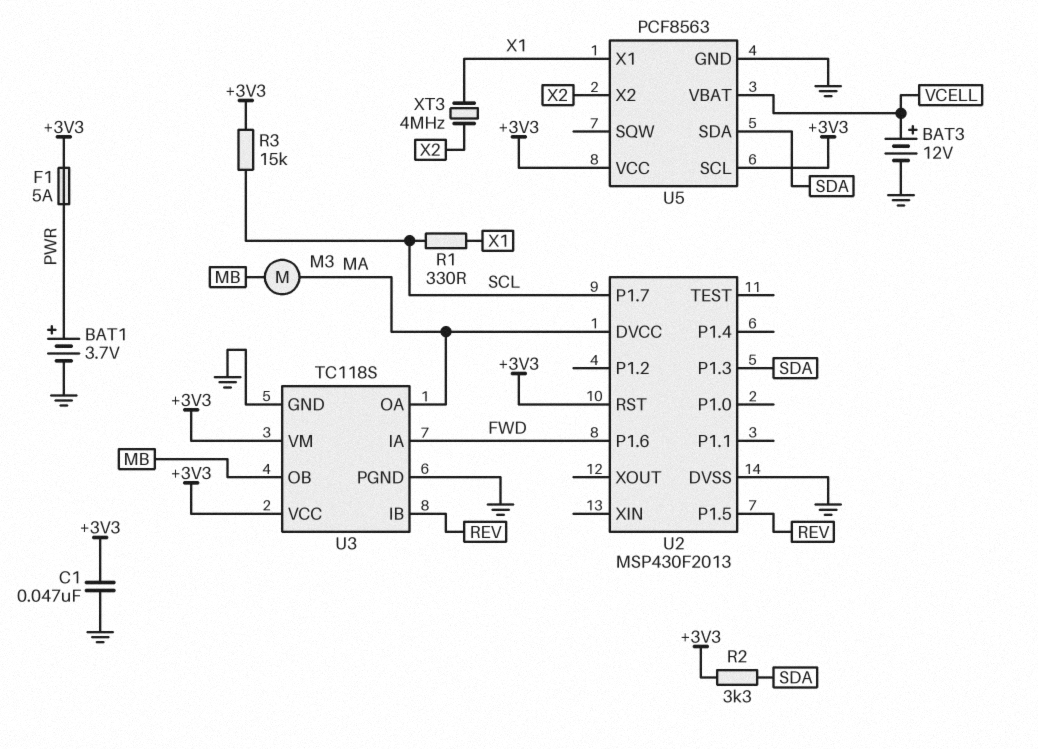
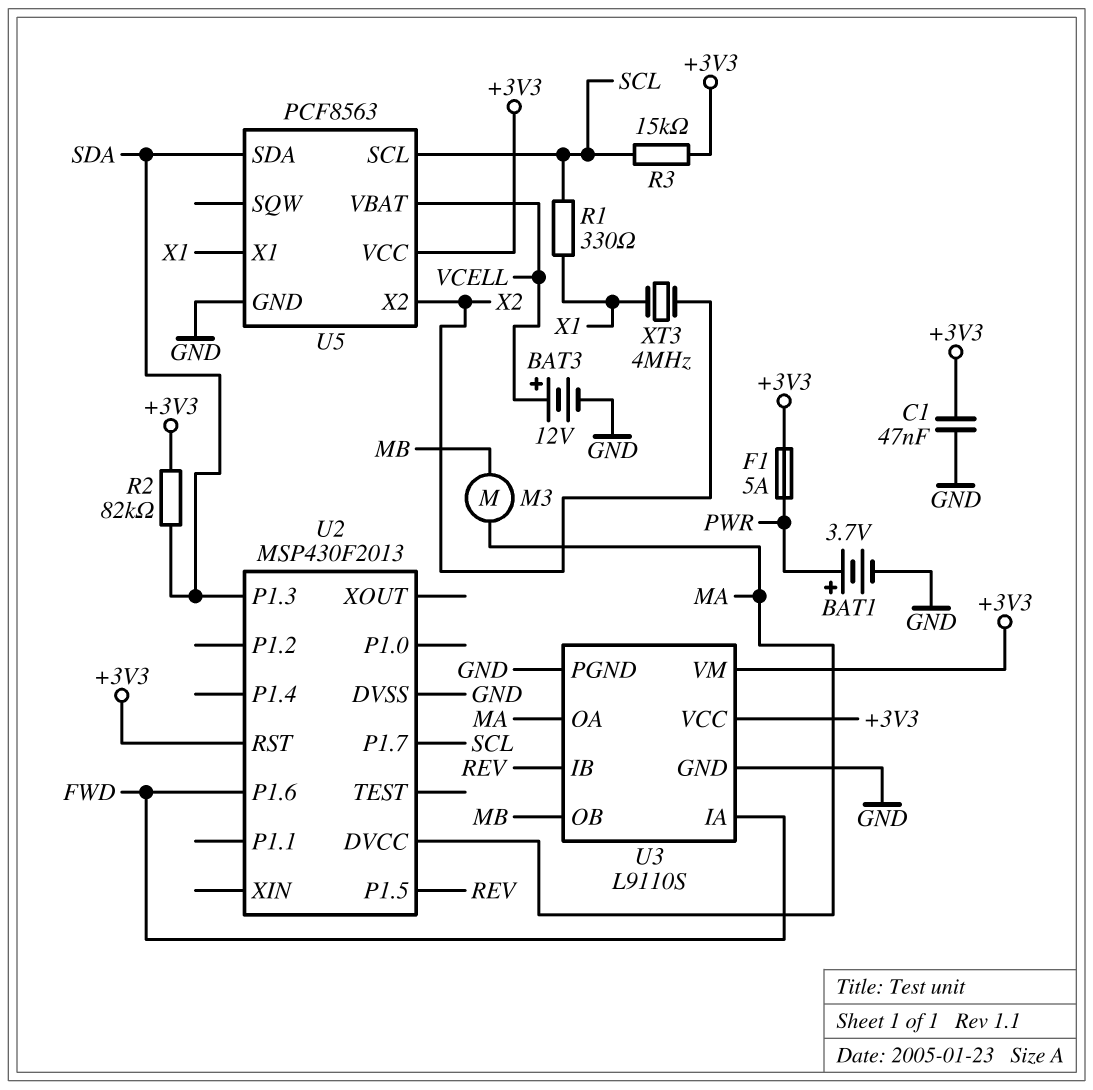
R2: 3.3k (+3V3, SDA) -> 82k (+3V3, SDA)
U3: TC118S -> L9110S
U5 pin SCL: +3V3 -> SCL

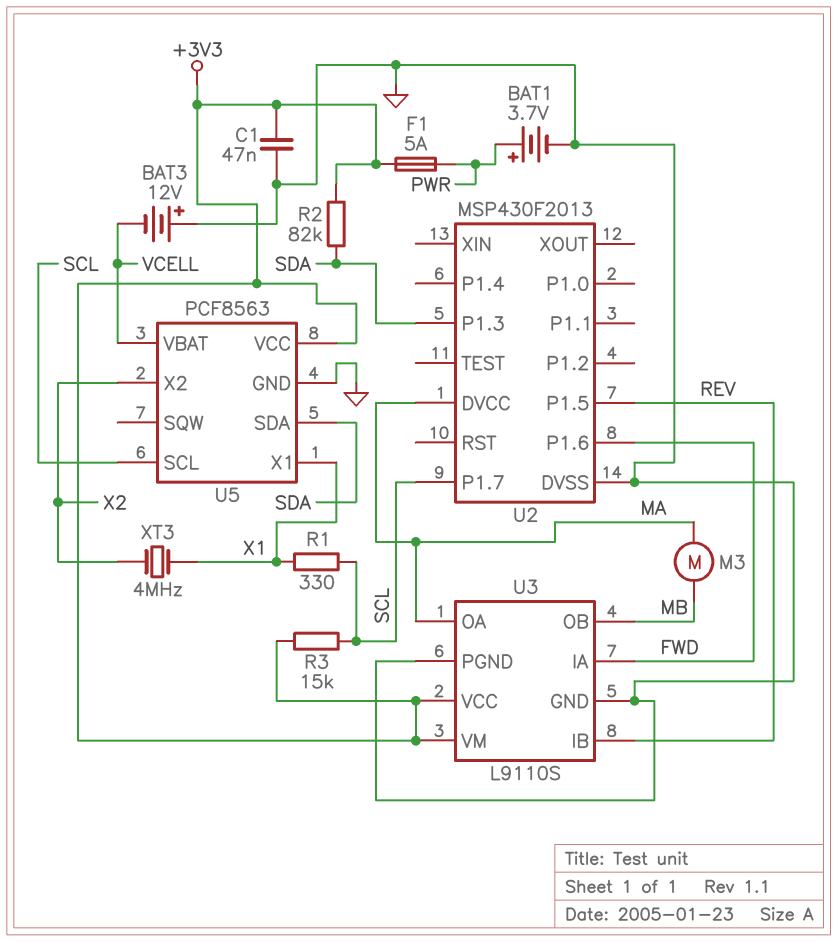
BAT3: 12V (plus VCELL, minus GND) -> 12V (plus GND, minus VCELL)
U2 pin RST: +3V3 -> none

